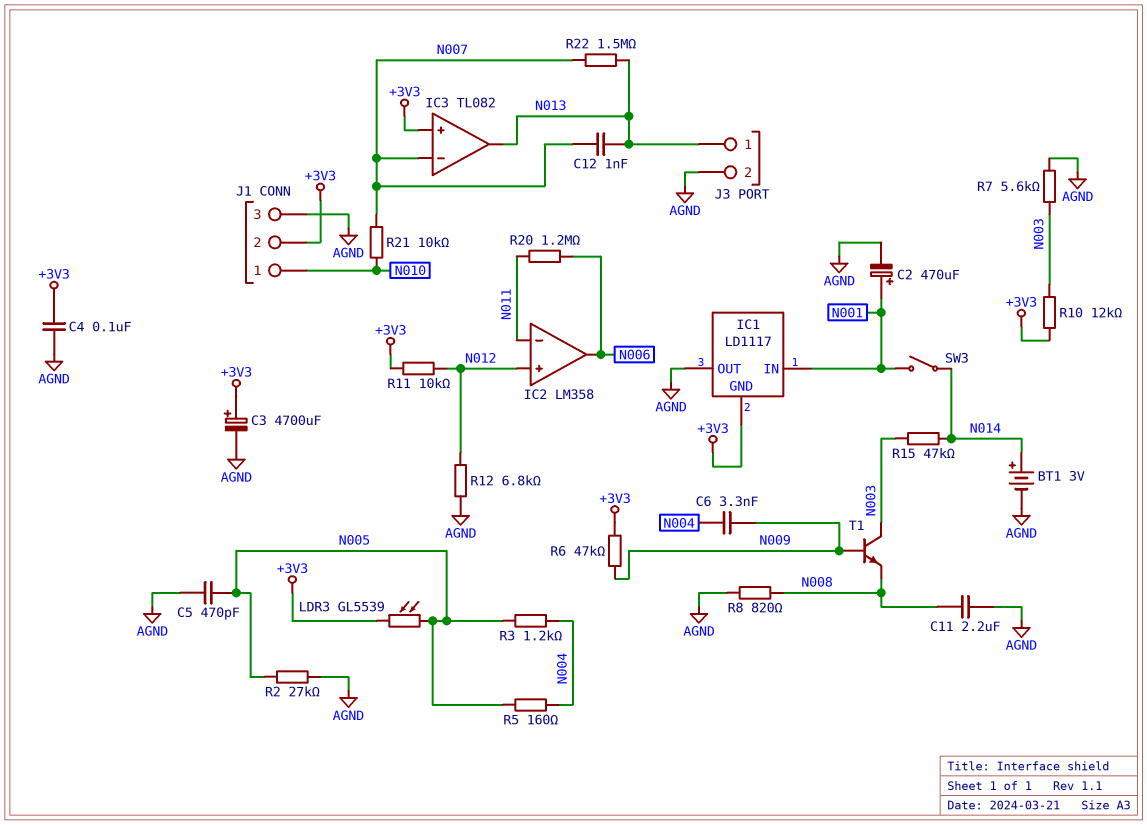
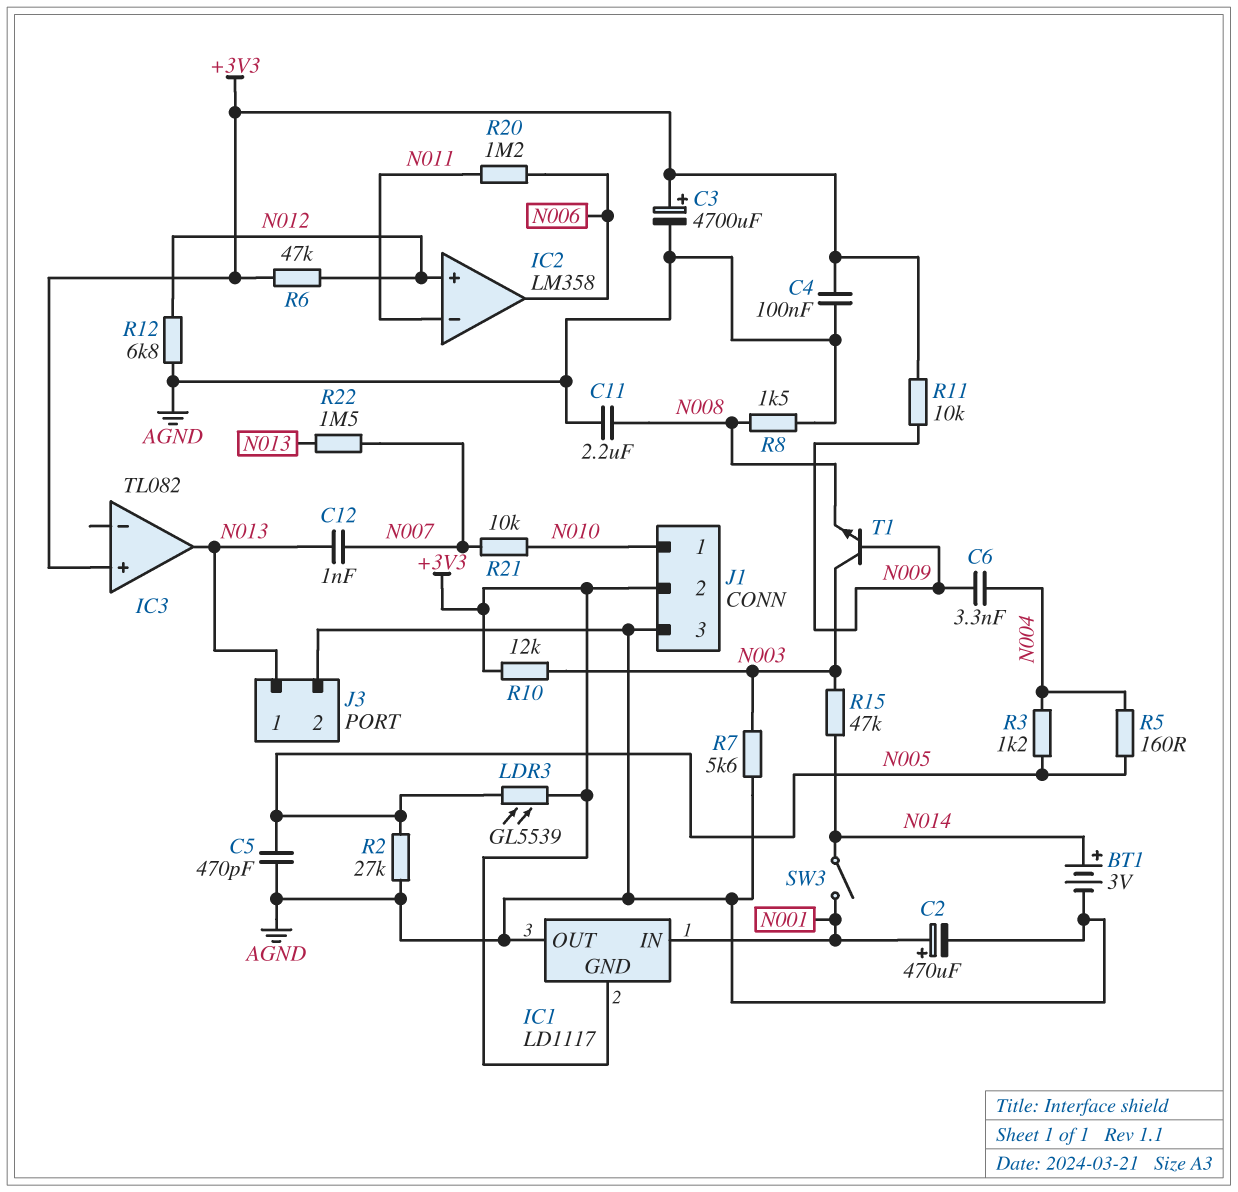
IC3 pin in-: N007 -> none
R6: 47k (+3V3, N009) -> 47k (+3V3, N012)
R8: 820 (AGND, N008) -> 1.5k (AGND, N008)
R11: 10k (+3V3, N012) -> 10k (+3V3, N009)

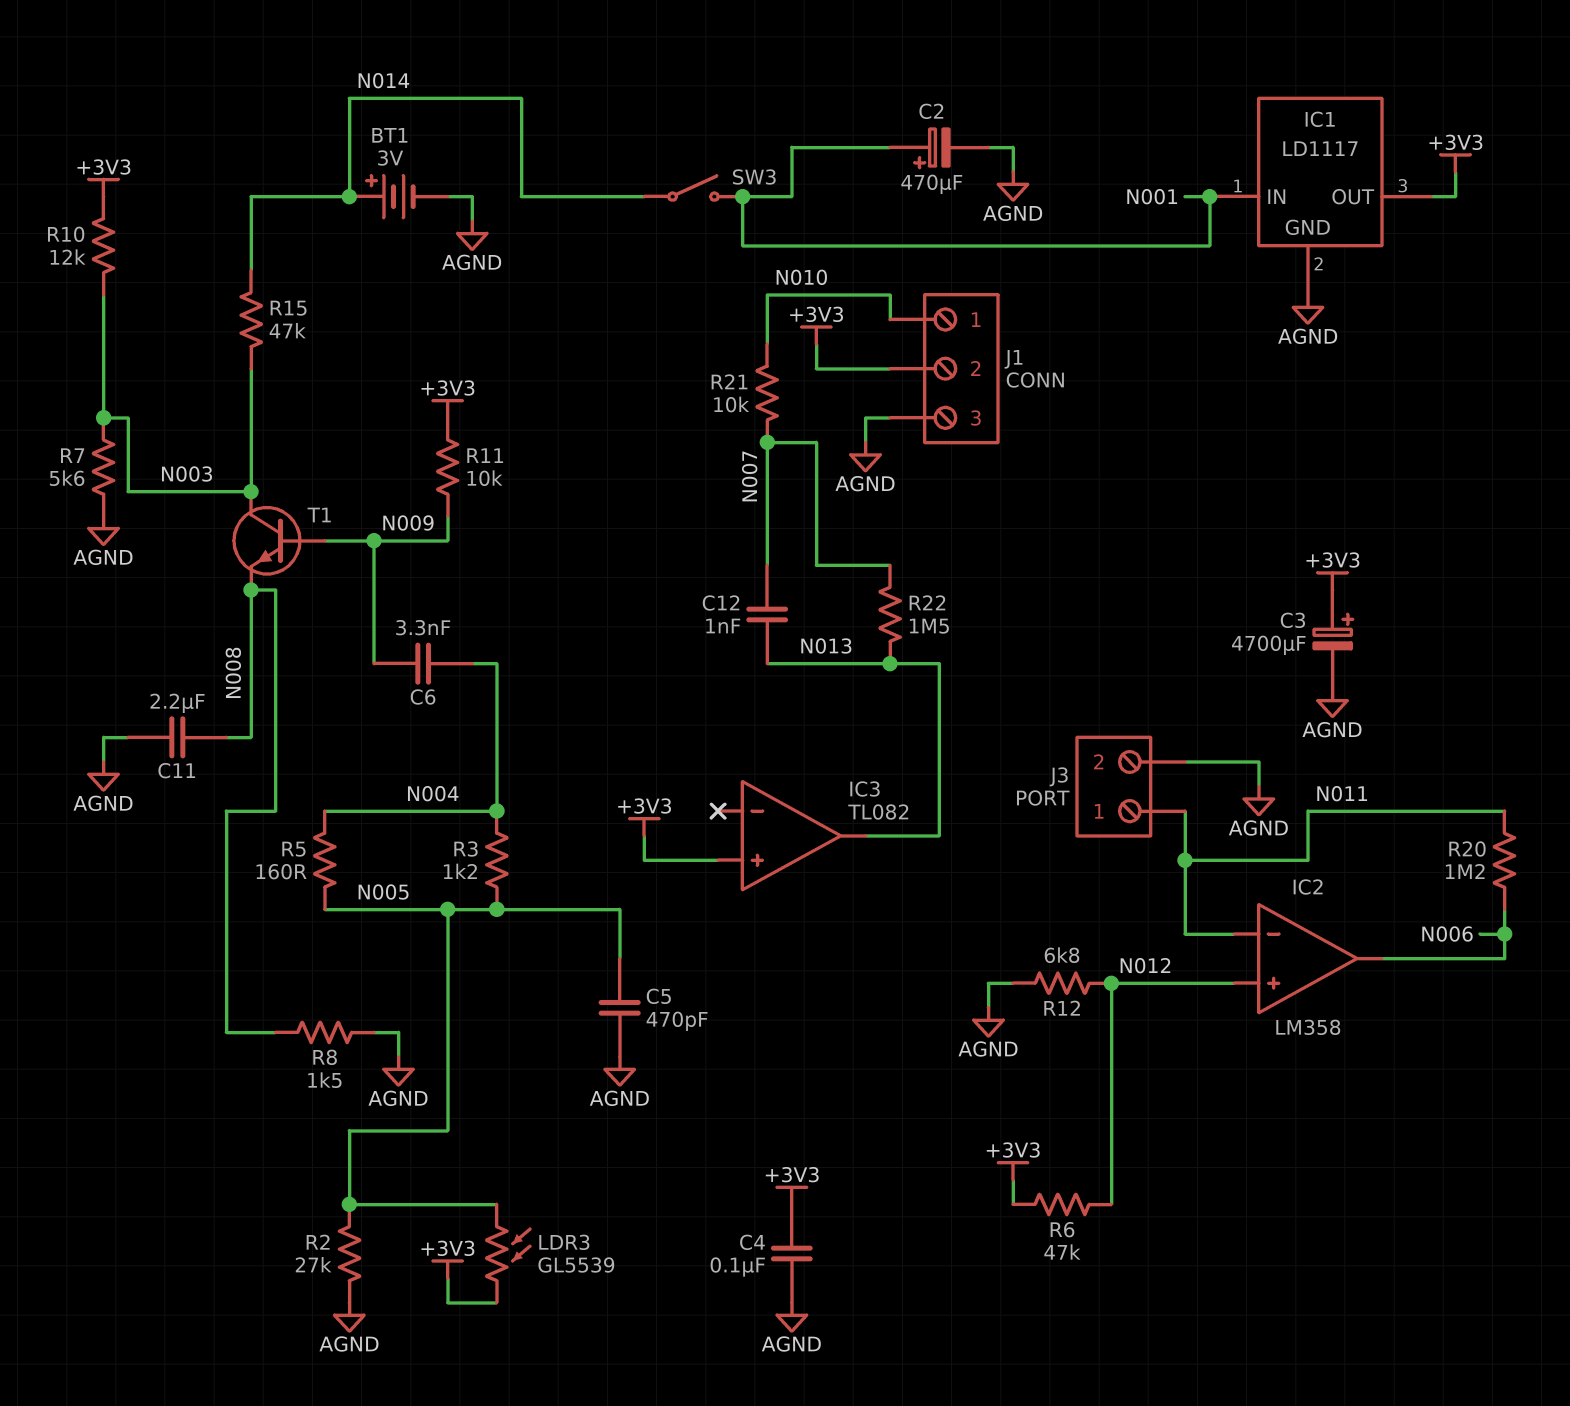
IC1 pin GND: +3V3 -> AGND
IC1 pin OUT: AGND -> +3V3
J3 pin 1: N013 -> N011

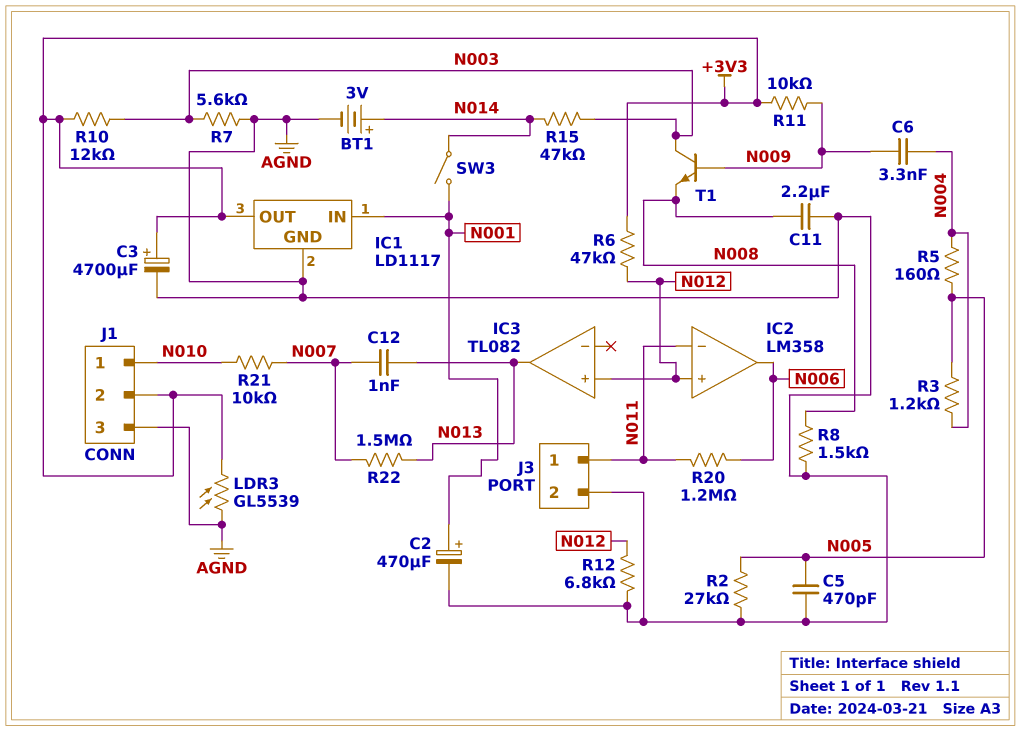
C4: 100nF (+3V3, AGND) -> none
IC3 pin in+: +3V3 -> N012
LDR3: GL5539 (+3V3, N005) -> GL5539 (+3V3, AGND)

